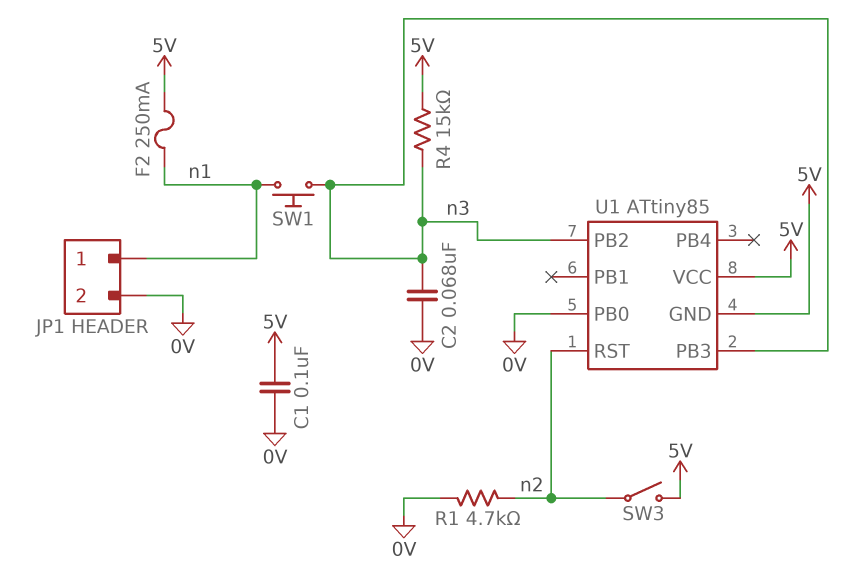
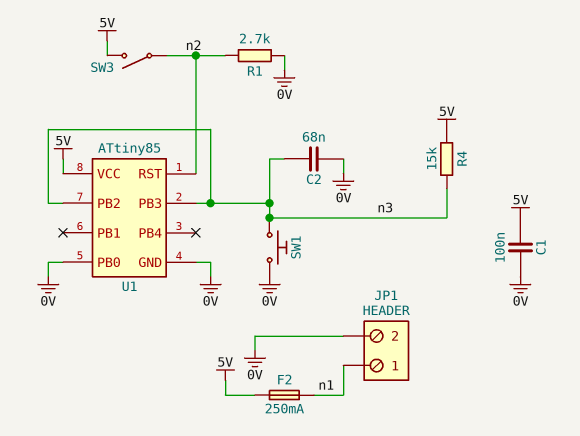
R1: 4.7k (0V, n2) -> 2.7k (0V, n2)
SW1: button (n1, n3) -> button (0V, n3)
U1 pin GND: 5V -> 0V

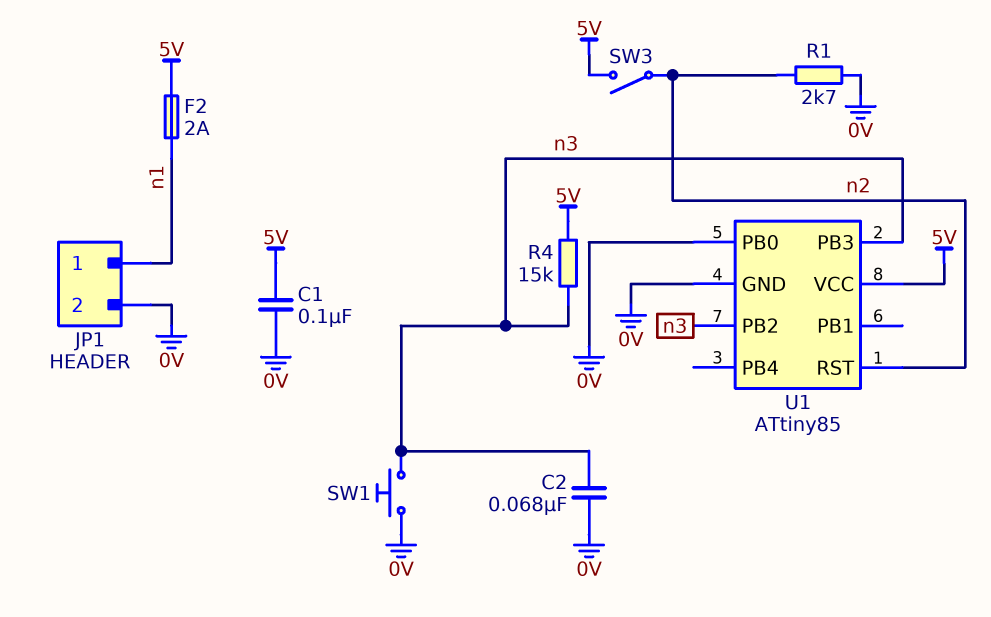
F2: 250mA (5V, n1) -> 2A (5V, n1)

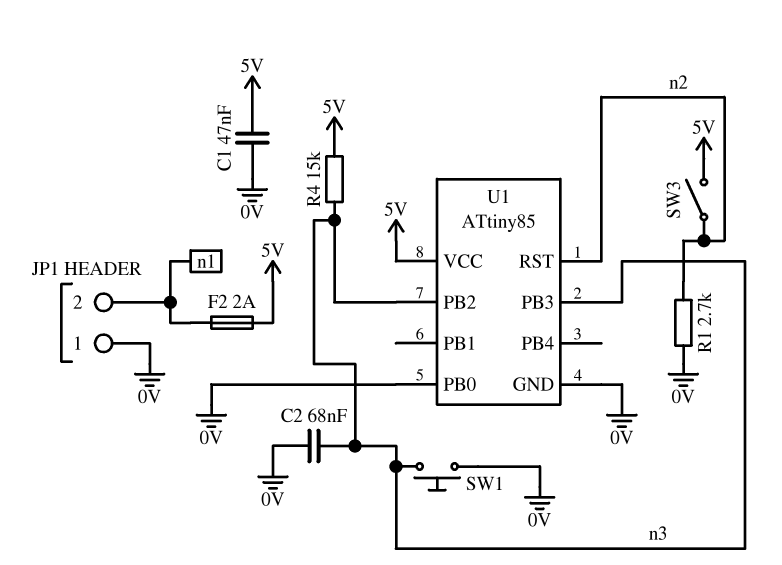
C1: 100nF (0V, 5V) -> 47nF (0V, 5V)
JP1 pin 1: n1 -> 0V
JP1 pin 2: 0V -> n1

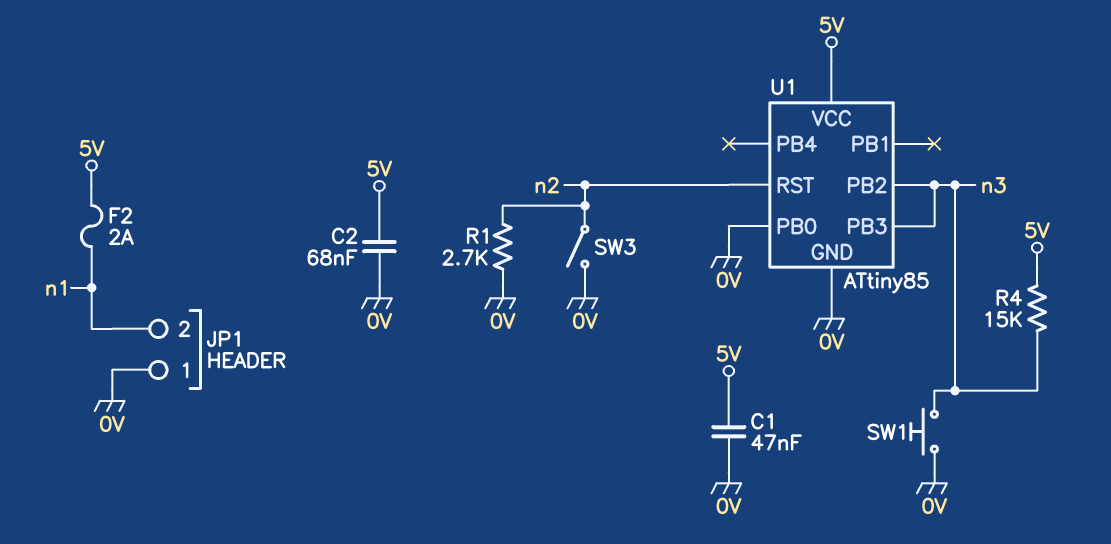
C2: 68nF (0V, n3) -> 68nF (0V, 5V)
SW3: switch (5V, n2) -> switch (0V, n2)

